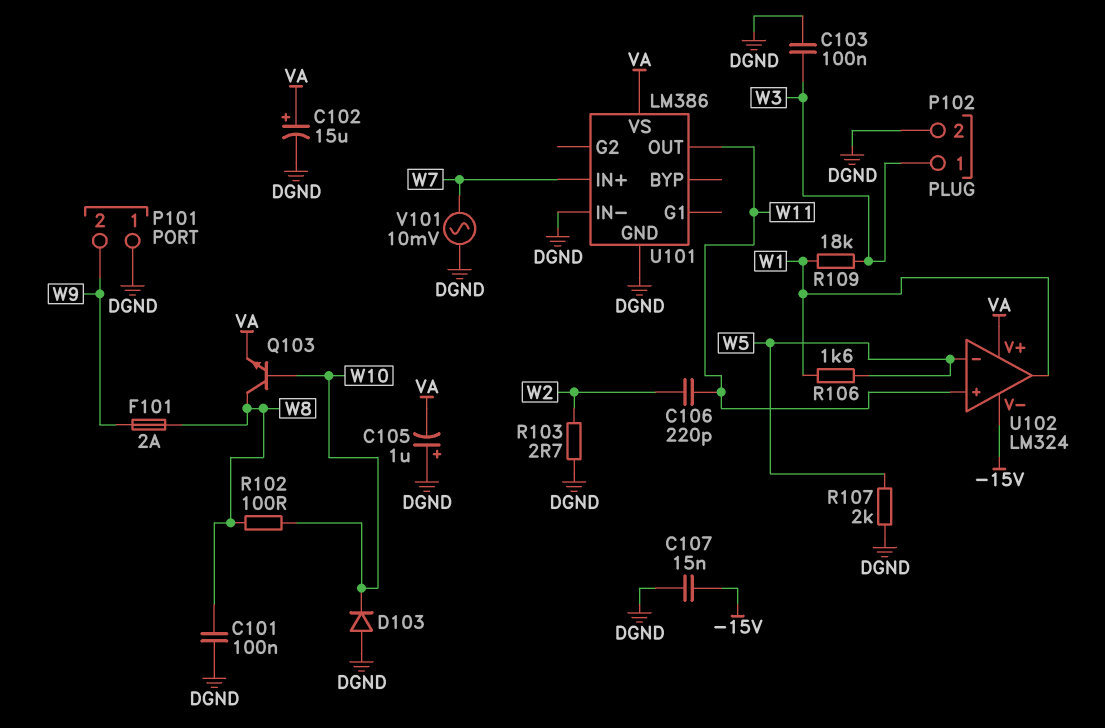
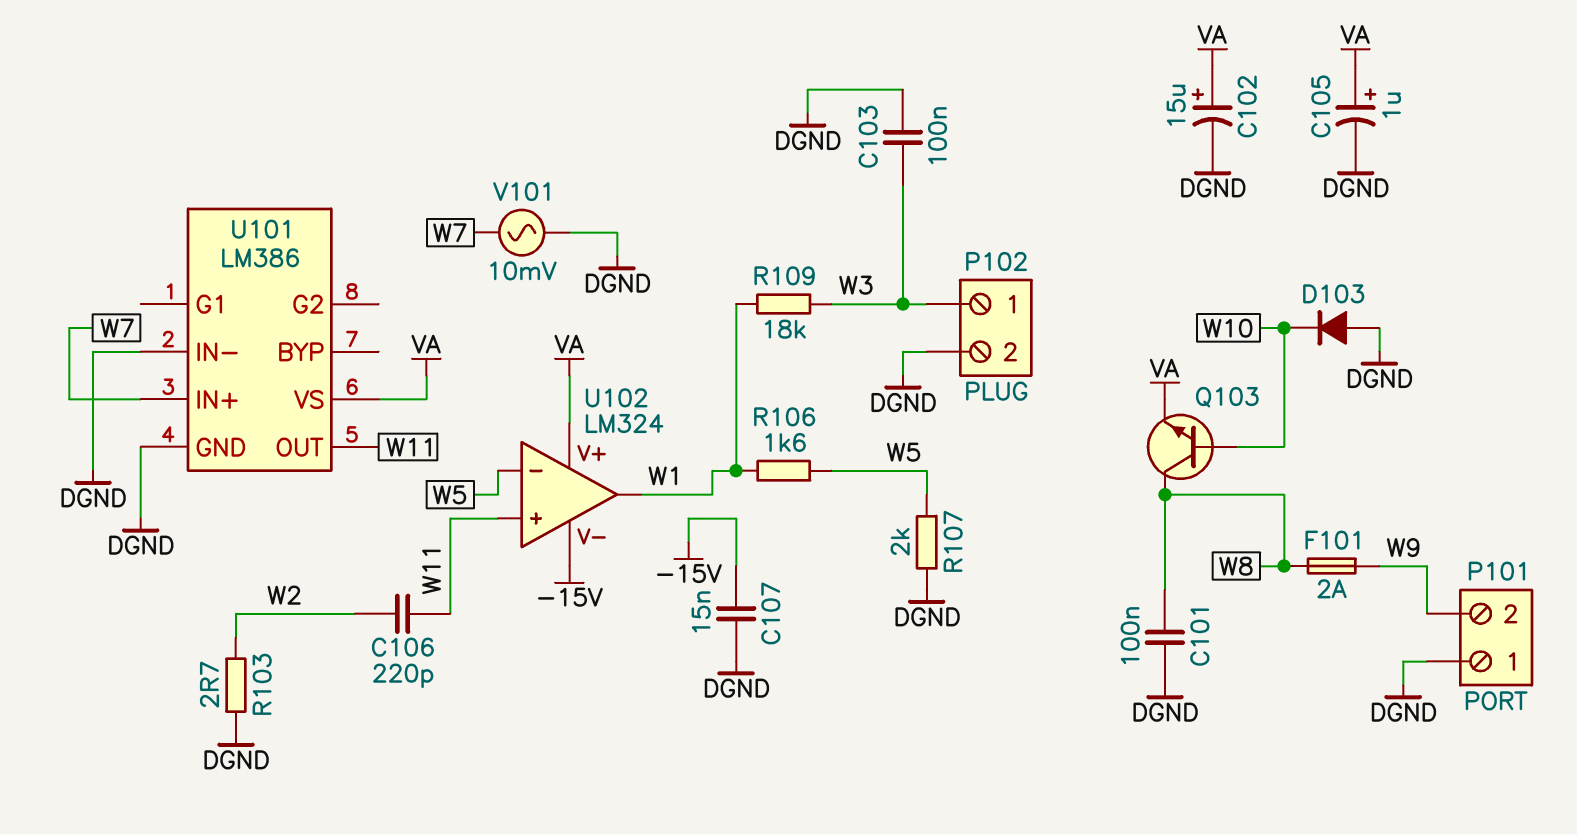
C105: 1uF (plus DGND, minus VA) -> 1uF (plus VA, minus DGND)
R102: 100 (W8, W10) -> none

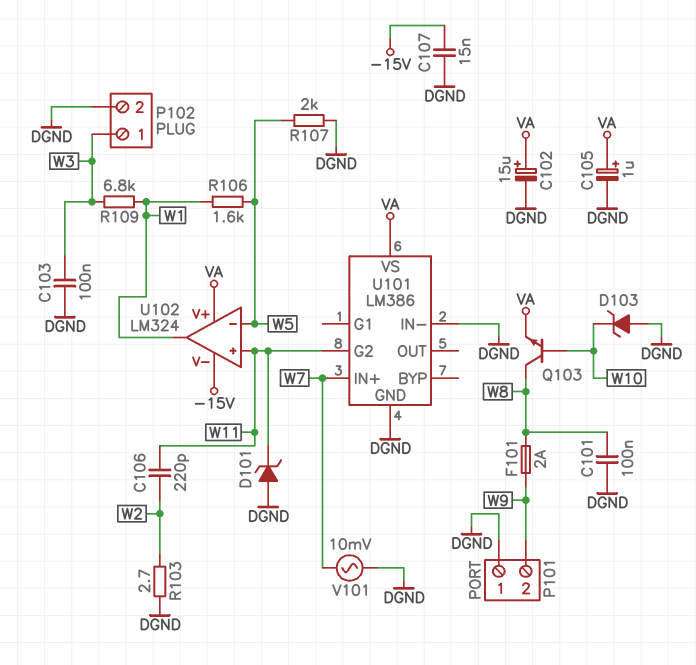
D101: none -> zener (A DGND, K W11)
D103: diode (A DGND, K W10) -> zener (A DGND, K W10)
R109: 18k (W1, W3) -> 6.8k (W1, W3)
U101 pin G2: none -> W11
U101 pin OUT: W11 -> none

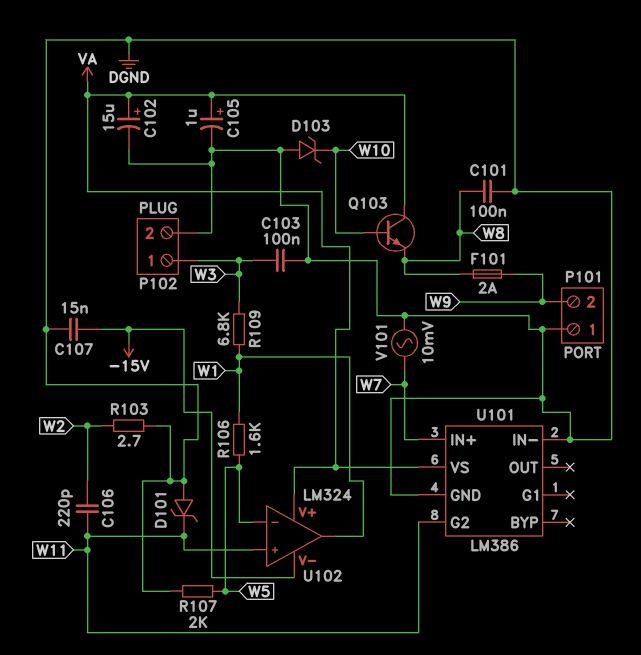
Q103: NPN (B W10, C W8, E VA) -> NPN (B W10, C VA, E W8)

